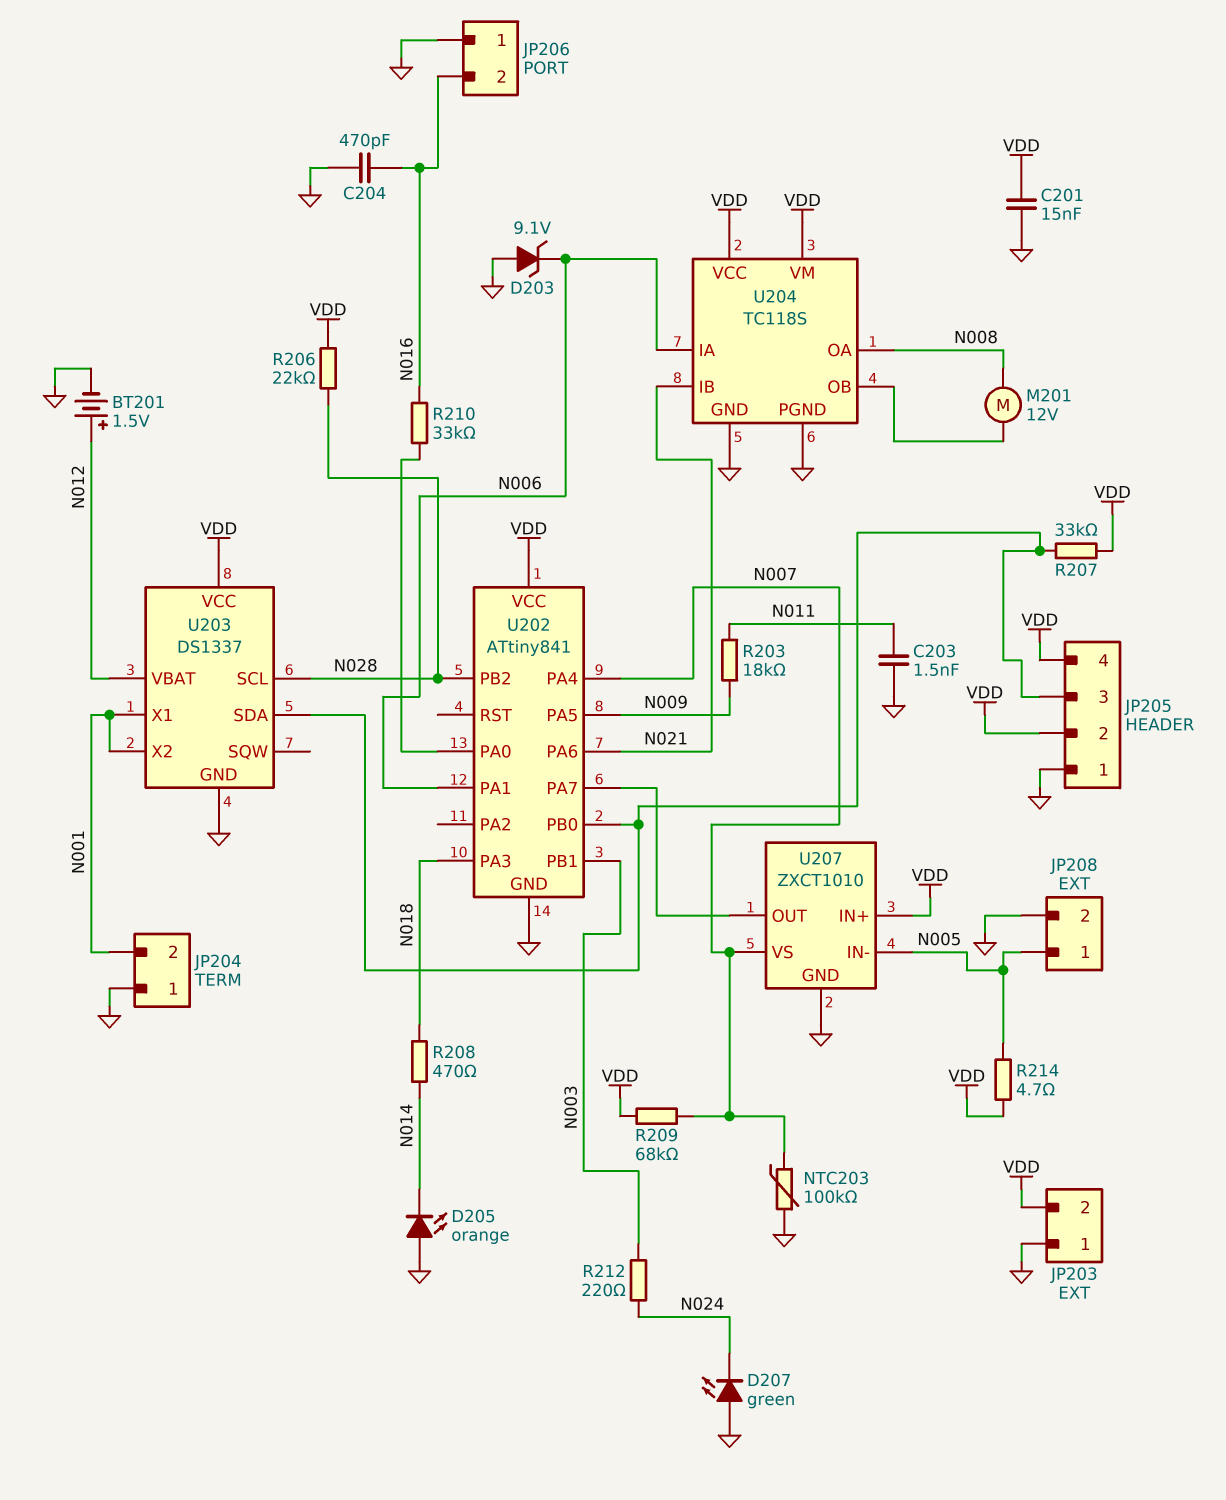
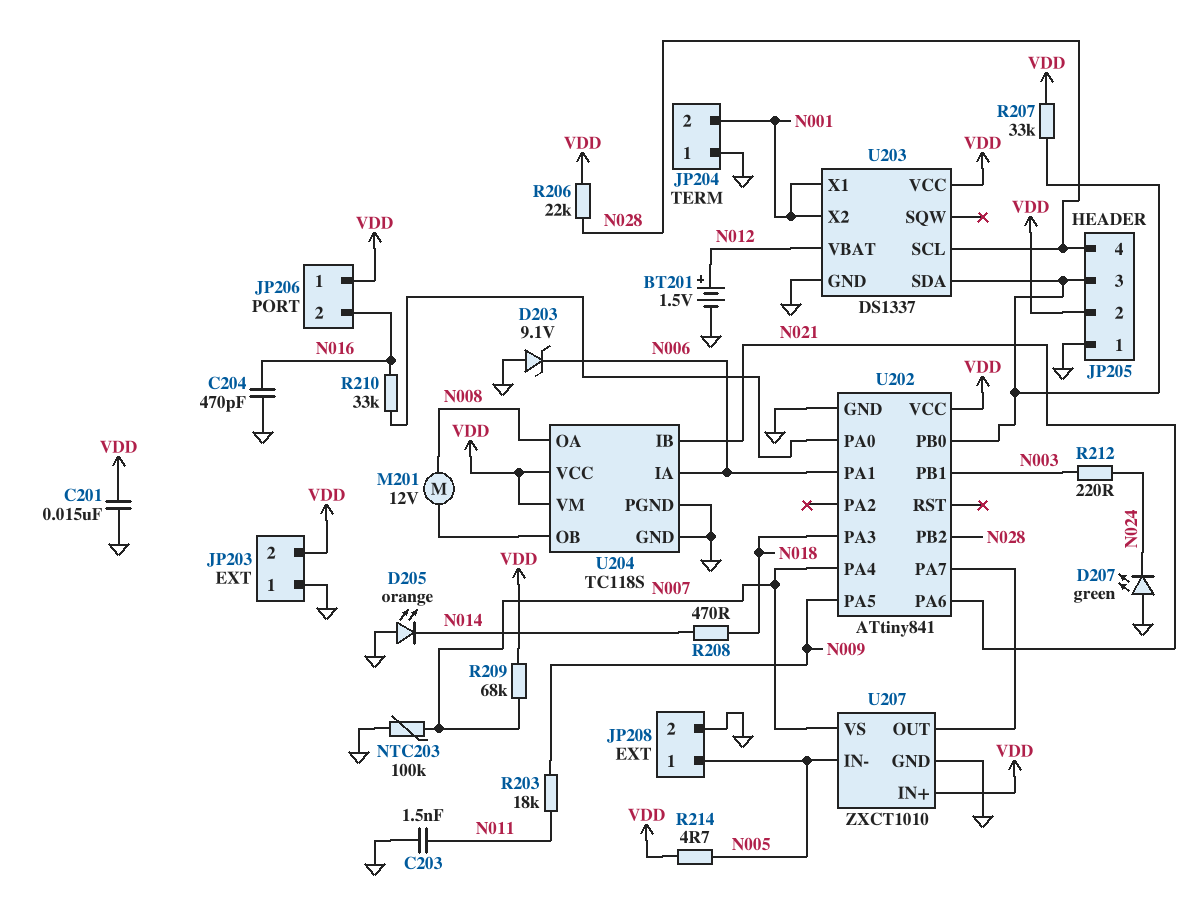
JP205 pin 4: VDD -> N028
JP206 pin 1: GND -> VDD

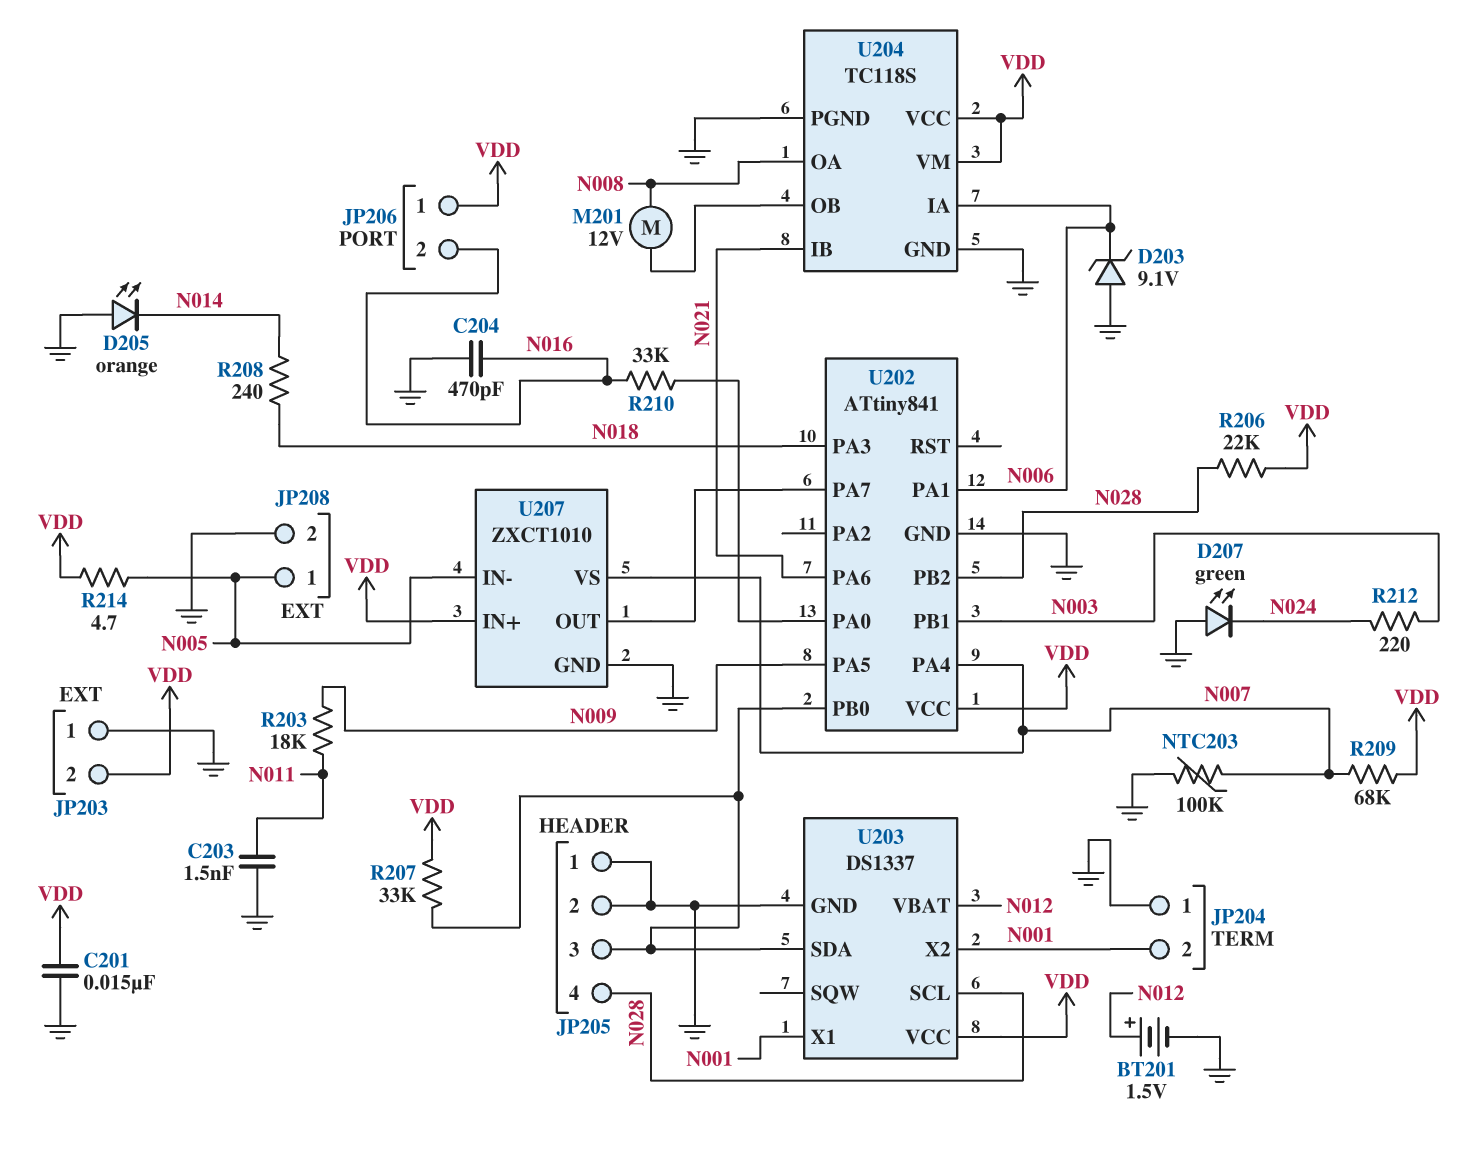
JP205 pin 2: VDD -> GND
R208: 470 (N014, N018) -> 240 (N014, N018)

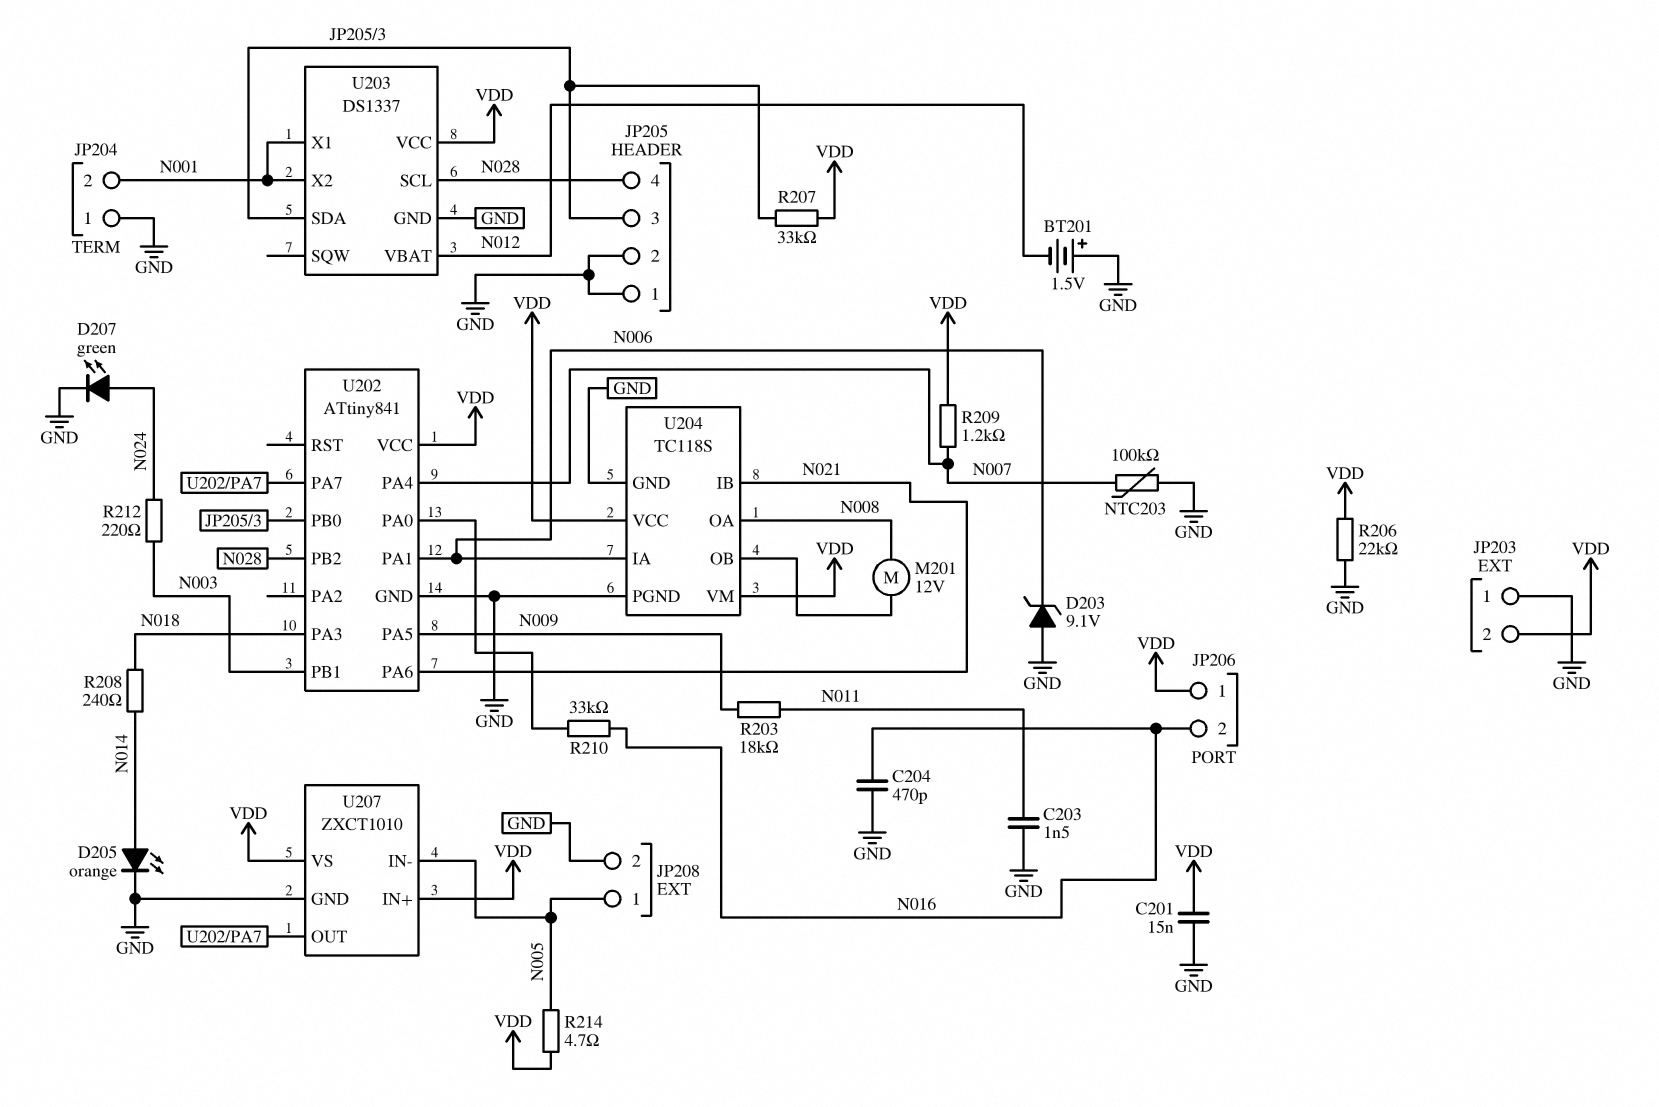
BT201: 1.5V (plus N012, minus GND) -> 1.5V (plus GND, minus N012)
D205: LED orange (A GND, K N014) -> LED orange (A N014, K GND)
D207: LED green (A GND, K N024) -> LED green (A N024, K GND)
R206: 22k (N028, VDD) -> 22k (GND, VDD)
R209: 68k (N007, VDD) -> 1.2k (N007, VDD)
U207 pin VS: N007 -> VDD

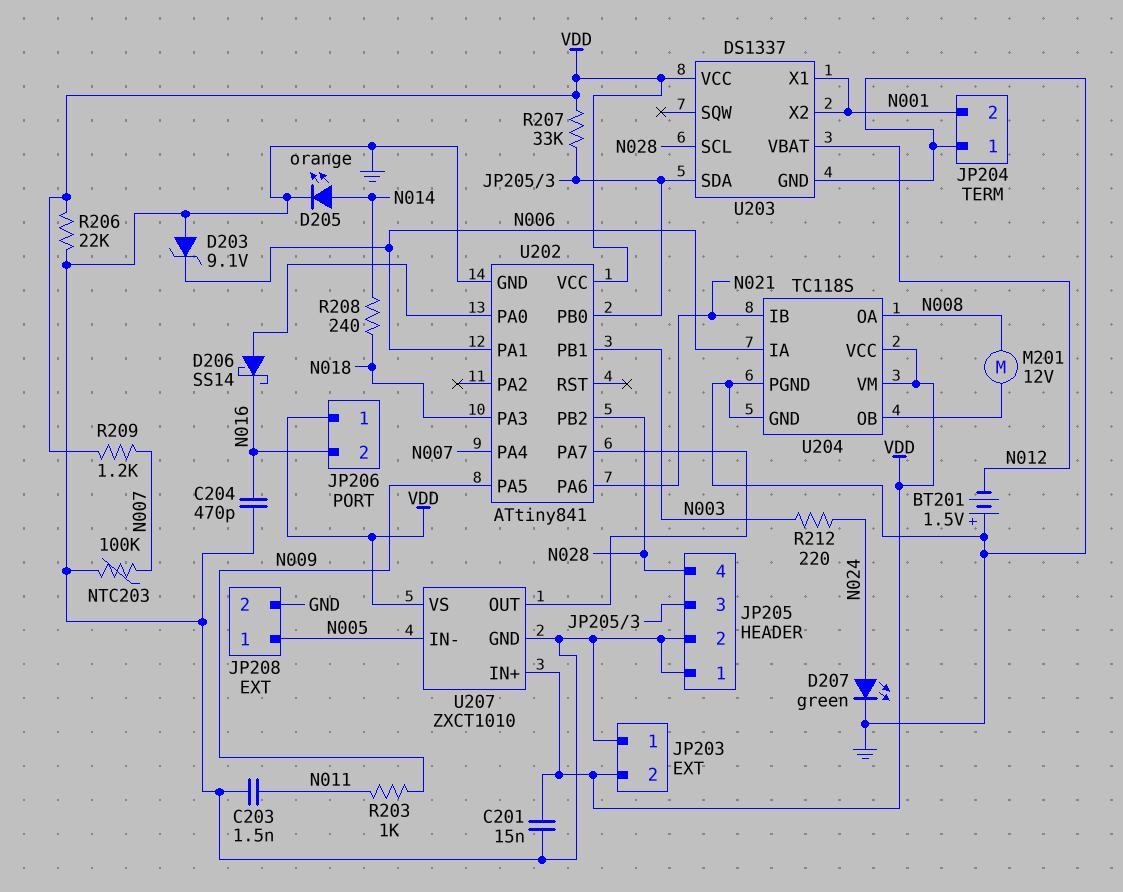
D206: none -> schottky SS14 (A U202/PA0, K N016)
R203: 18k (N009, N011) -> 1k (N009, N011)
R210: 33k (N016, U202/PA0) -> none
R214: 4.7 (N005, VDD) -> none

